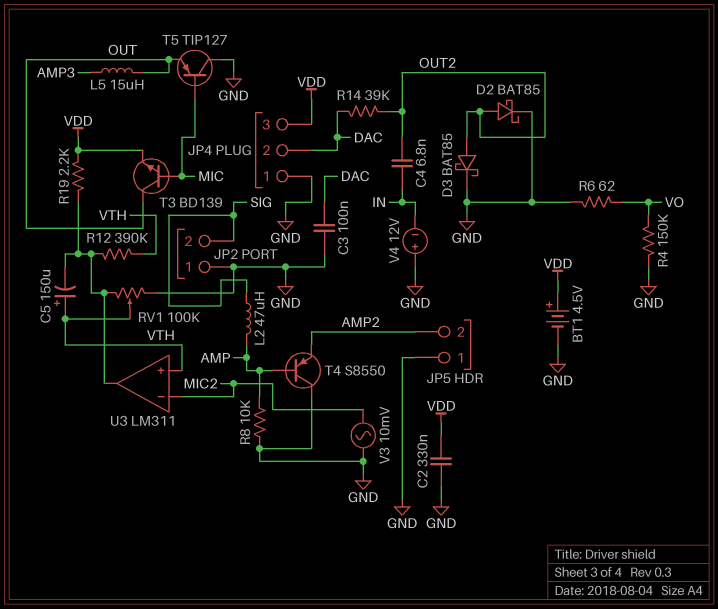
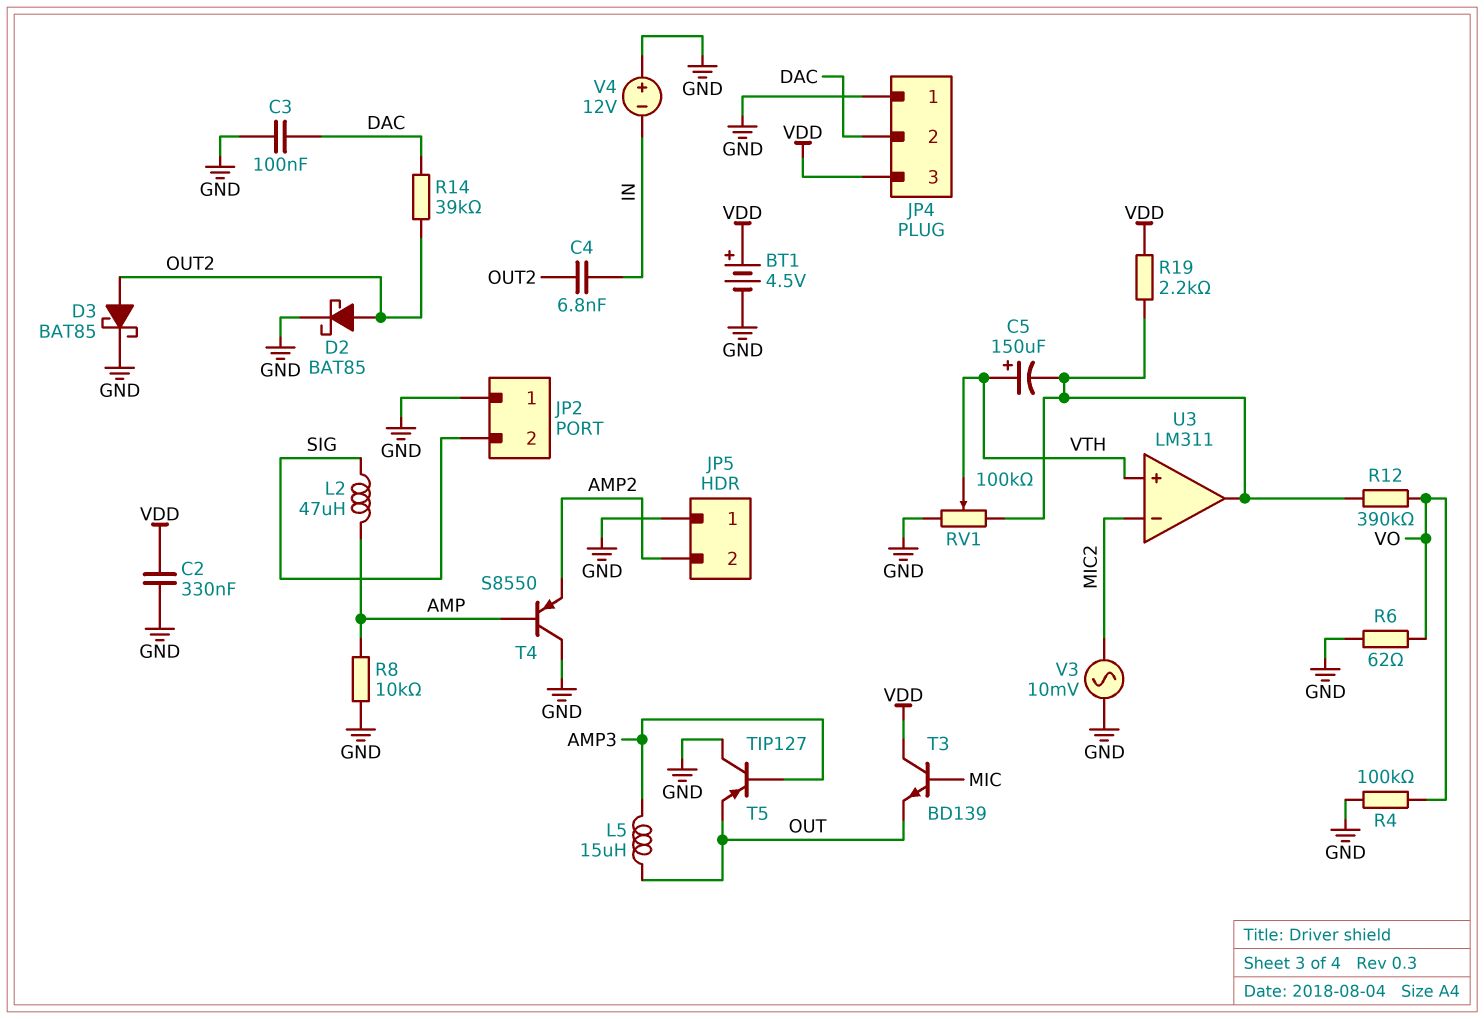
R4: 150k (GND, VO) -> 100k (GND, VO)
R12: 390k (U3/out, VTH) -> 390k (U3/out, VO)
T3: NPN BD139 (B MIC, C OUT, E VDD) -> NPN BD139 (B MIC, C VDD, E OUT)
T5: PNP TIP127 (B MIC, C GND, E OUT) -> PNP TIP127 (B AMP3, C GND, E OUT)

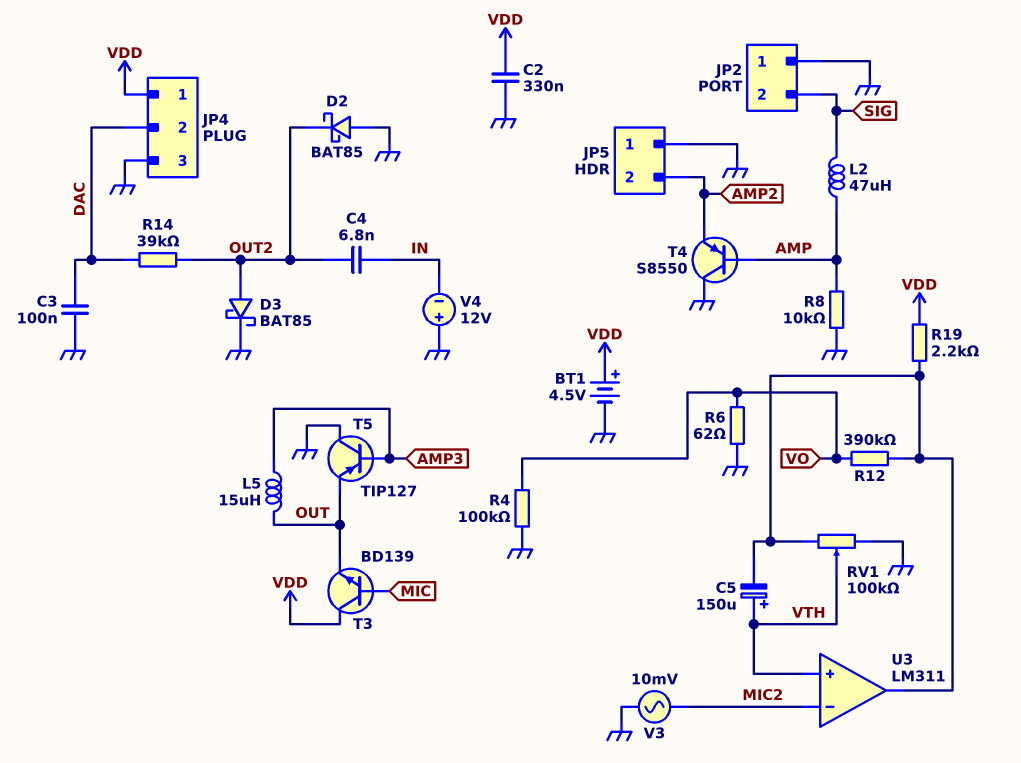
D2: schottky BAT85 (A OUT2, K GND) -> schottky BAT85 (A GND, K OUT2)
JP4 pin 1: GND -> VDD
JP4 pin 3: VDD -> GND

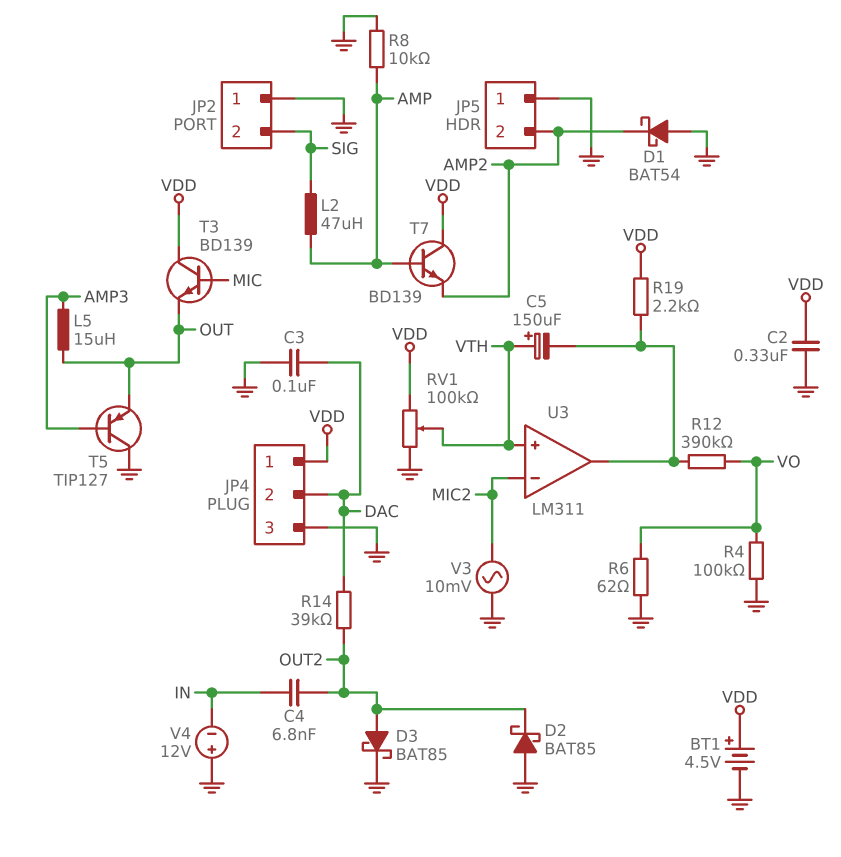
D1: none -> schottky BAT54 (A GND, K AMP2)
RV1: 100k (GND, U3/out, wiper VTH) -> 100k (GND, VDD, wiper VTH)
T4: PNP S8550 (B AMP, C GND, E AMP2) -> none
T7: none -> NPN BD139 (B AMP, C VDD, E AMP2)

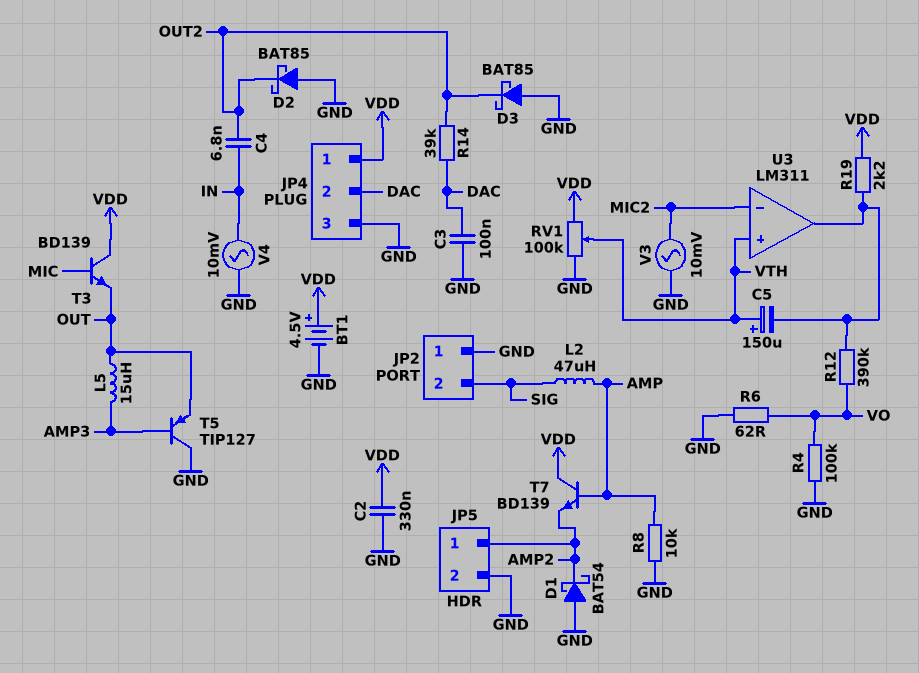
D3: schottky BAT85 (A OUT2, K GND) -> schottky BAT85 (A GND, K OUT2)
JP5 pin 1: GND -> AMP2
JP5 pin 2: AMP2 -> GND
V4: 12V (plus GND, minus IN) -> AC 10mV (GND, IN)

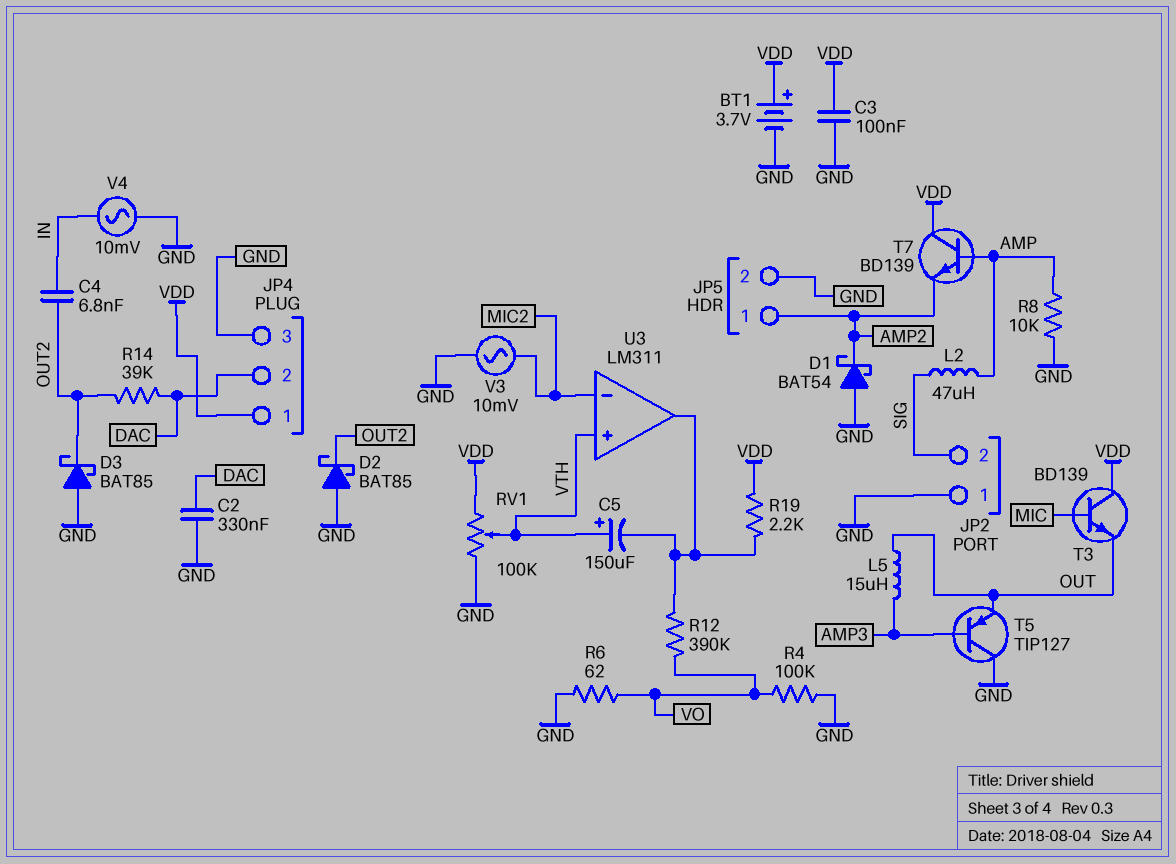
BT1: 4.5V (plus VDD, minus GND) -> 3.7V (plus VDD, minus GND)
C2: 330nF (GND, VDD) -> 330nF (DAC, GND)
C3: 100nF (DAC, GND) -> 100nF (GND, VDD)

